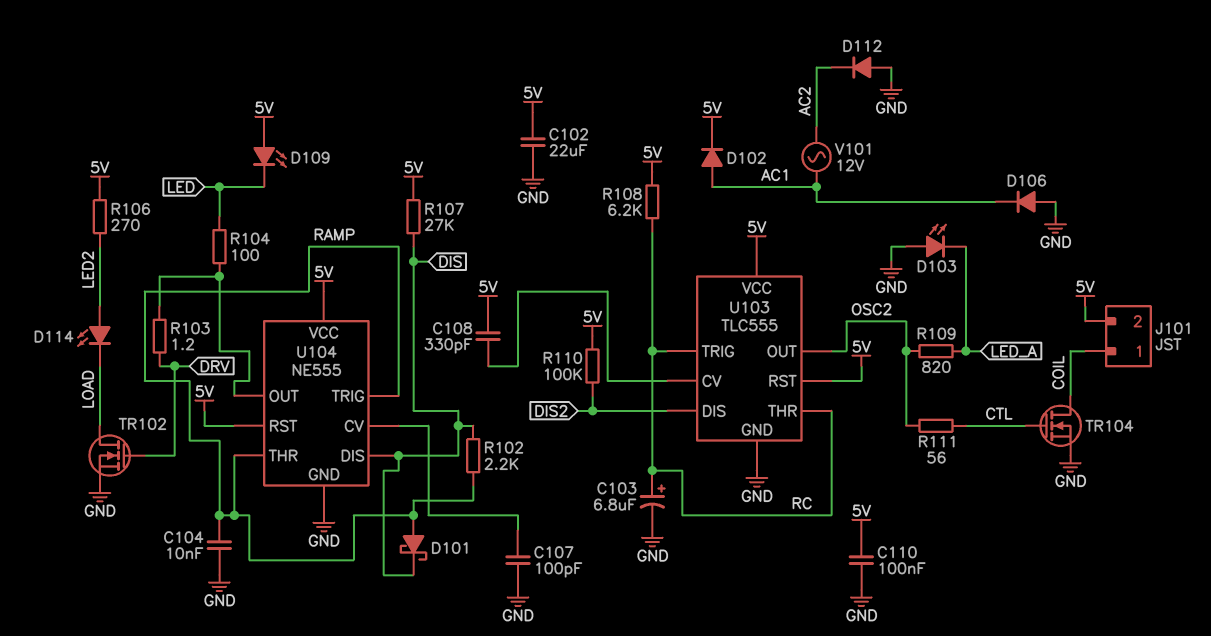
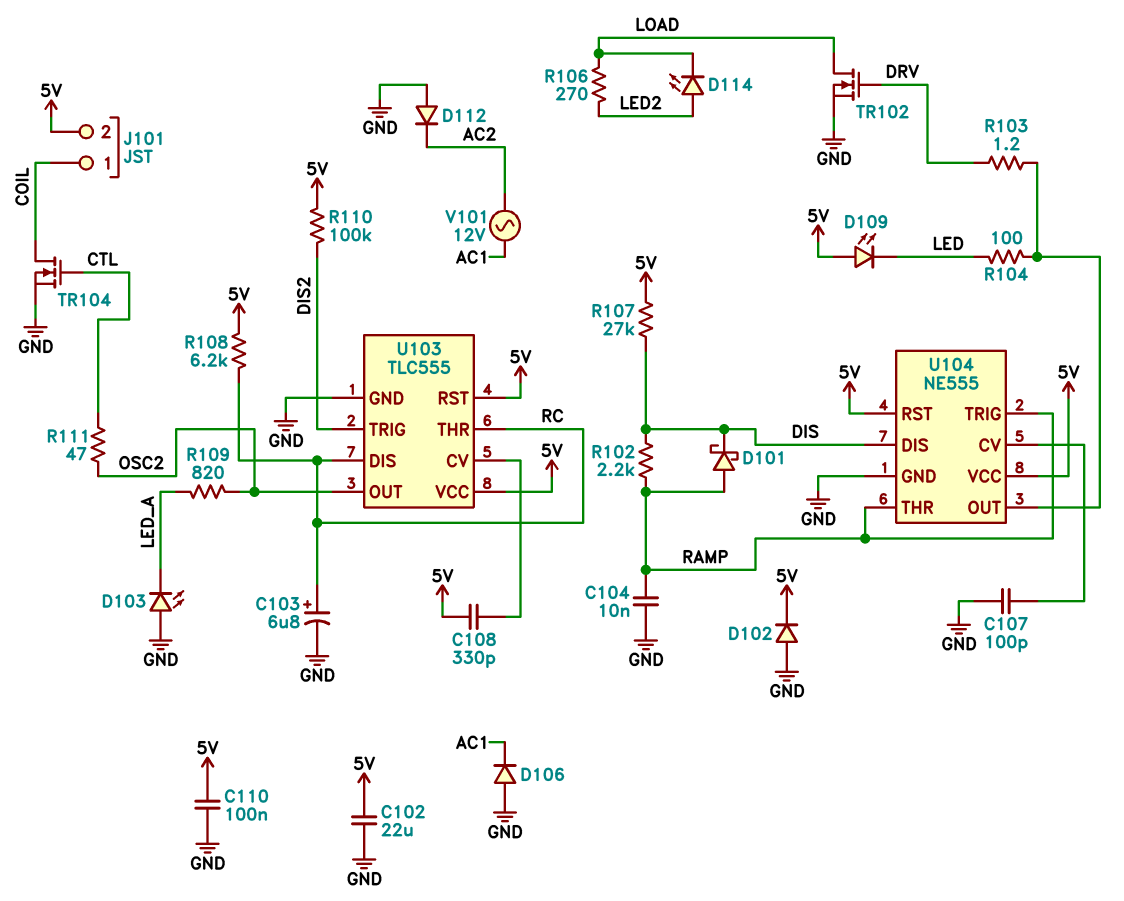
D102: diode (A AC1, K 5V) -> diode (A GND, K 5V)
R106: 270 (5V, LED2) -> 270 (LED2, LOAD)
R111: 56 (CTL, OSC2) -> 47 (CTL, OSC2)
U103 pin DIS: DIS2 -> RC
U103 pin TRIG: RC -> DIS2

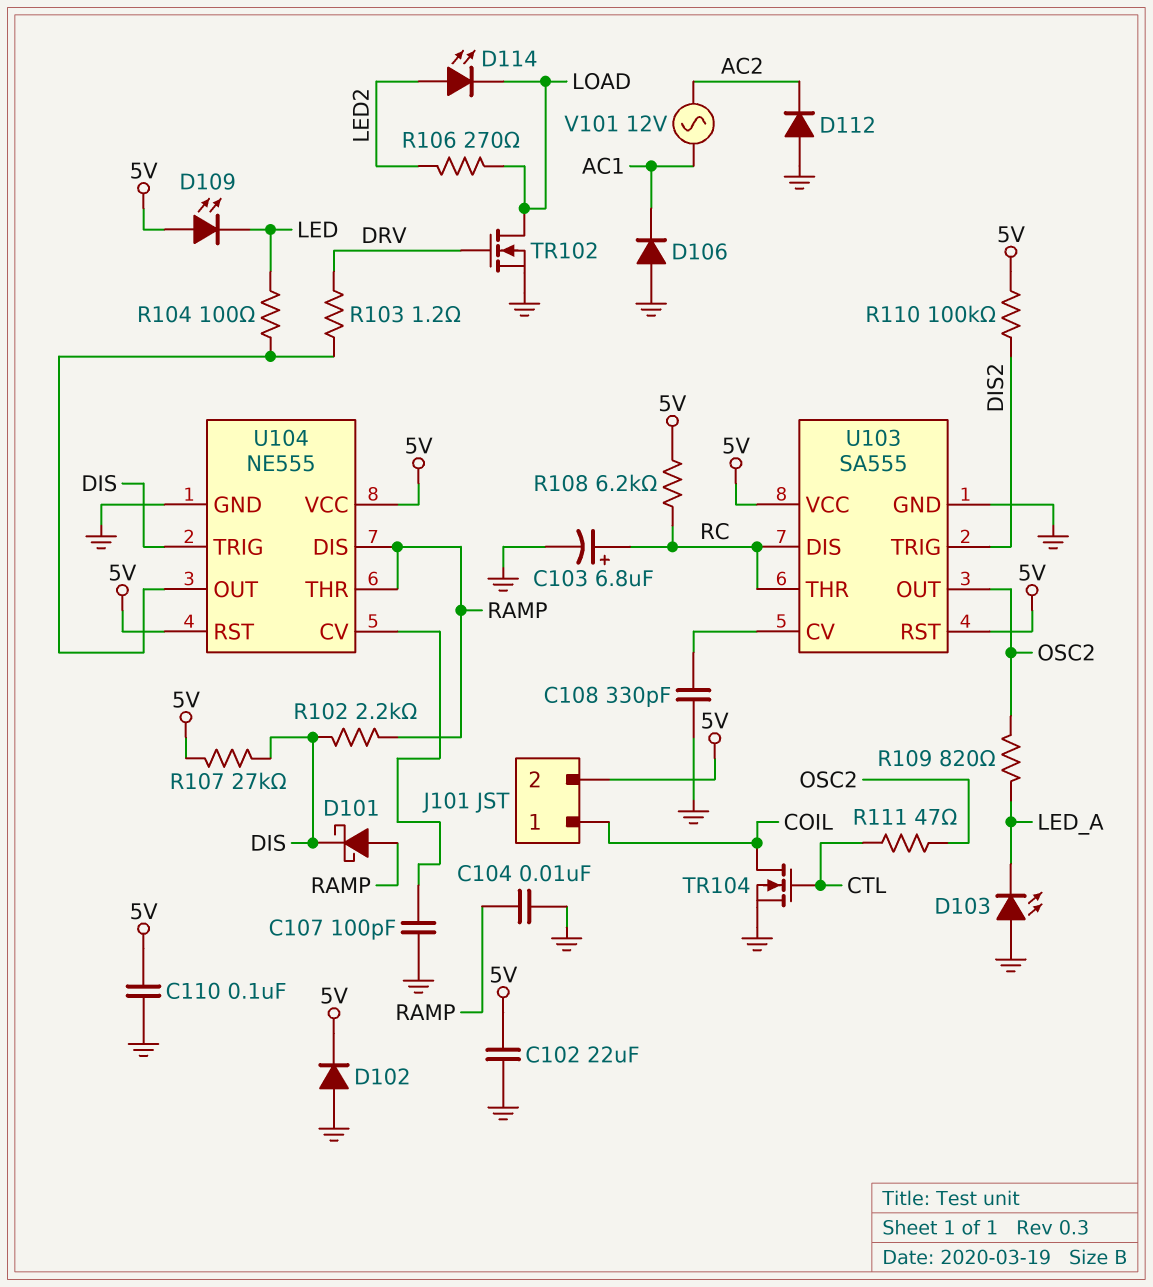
C108: 330pF (5V, U103/CV) -> 330pF (GND, U103/CV)
U103: TLC555 -> SA555
U104 pin DIS: DIS -> RAMP
U104 pin TRIG: RAMP -> DIS

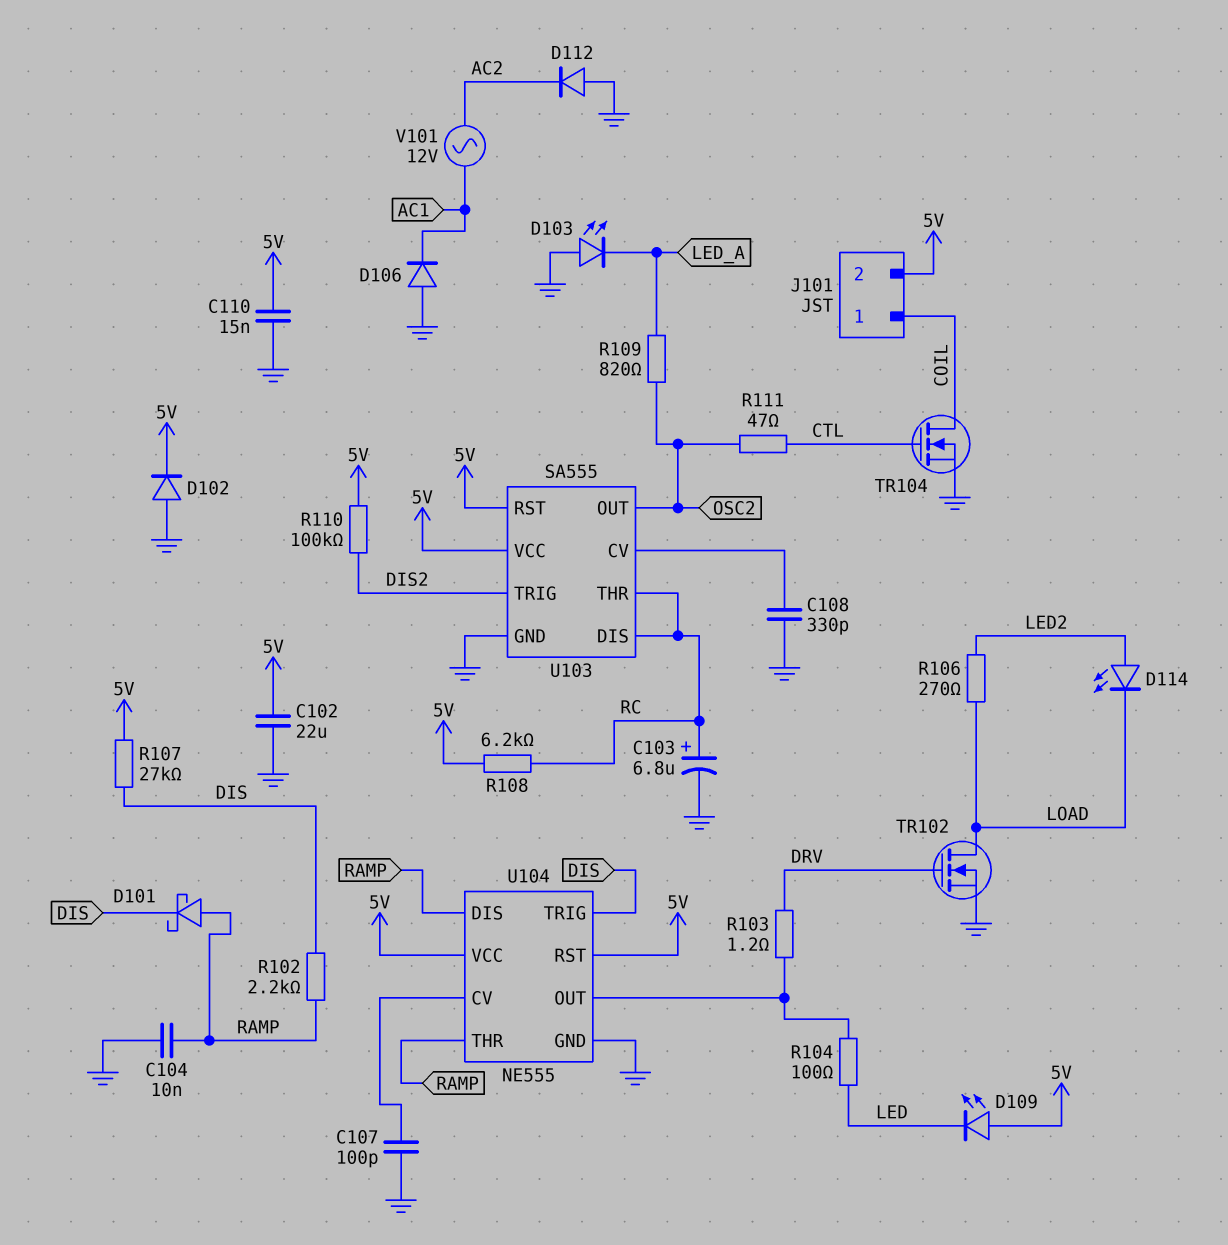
C110: 100nF (5V, GND) -> 15nF (5V, GND)

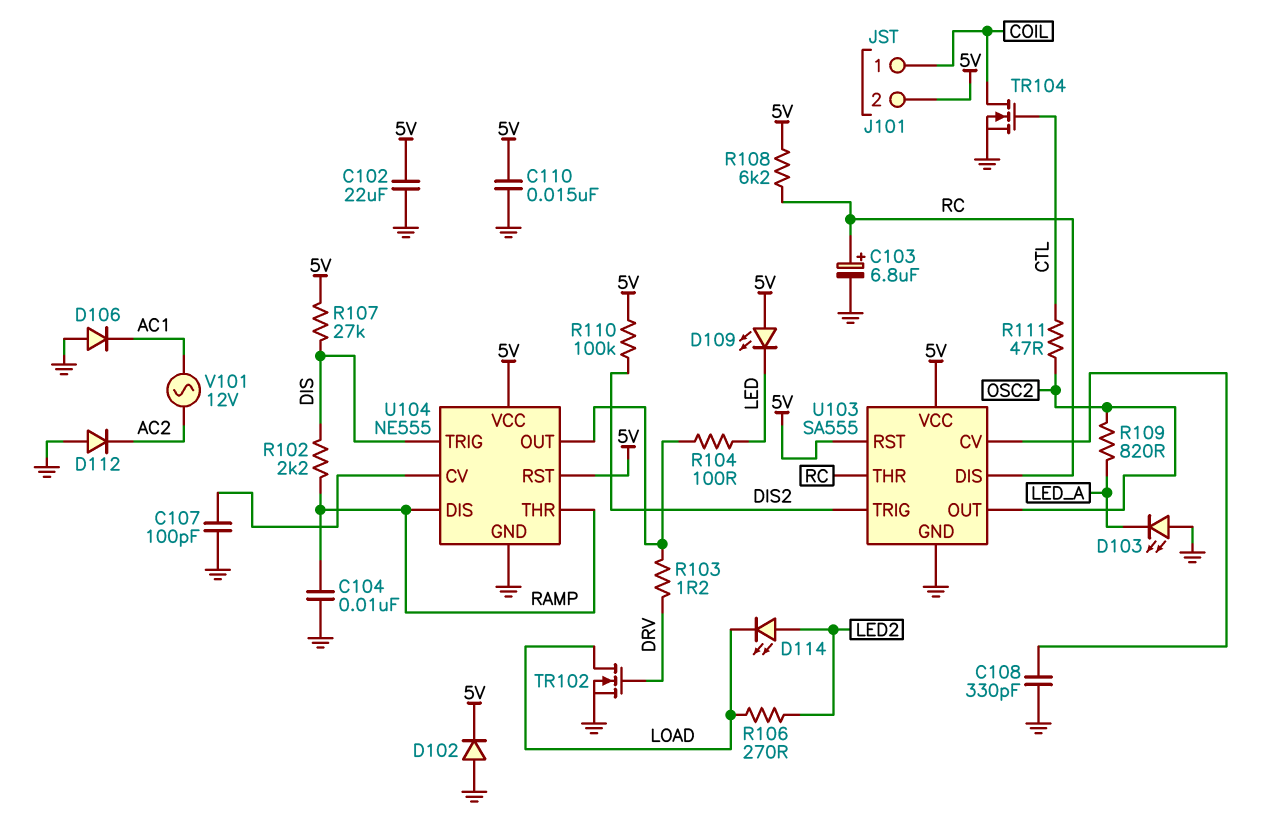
D101: schottky (A RAMP, K DIS) -> none

